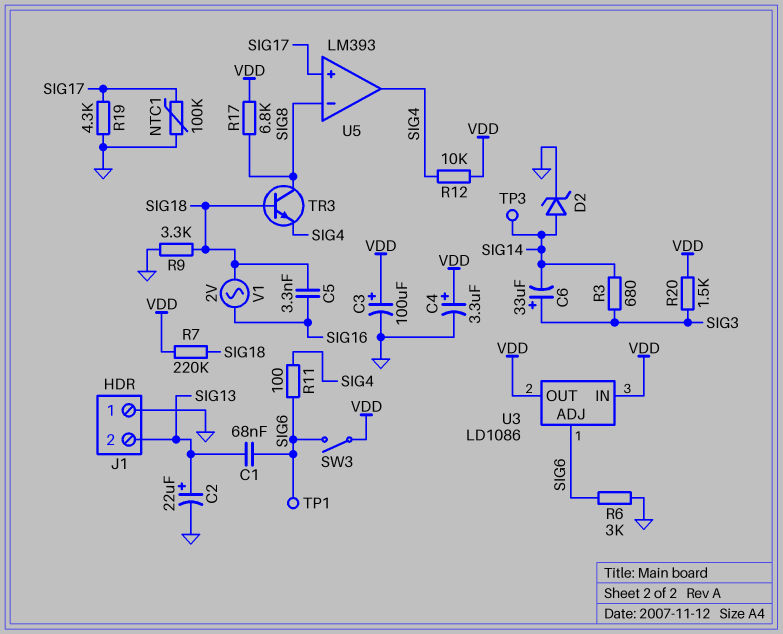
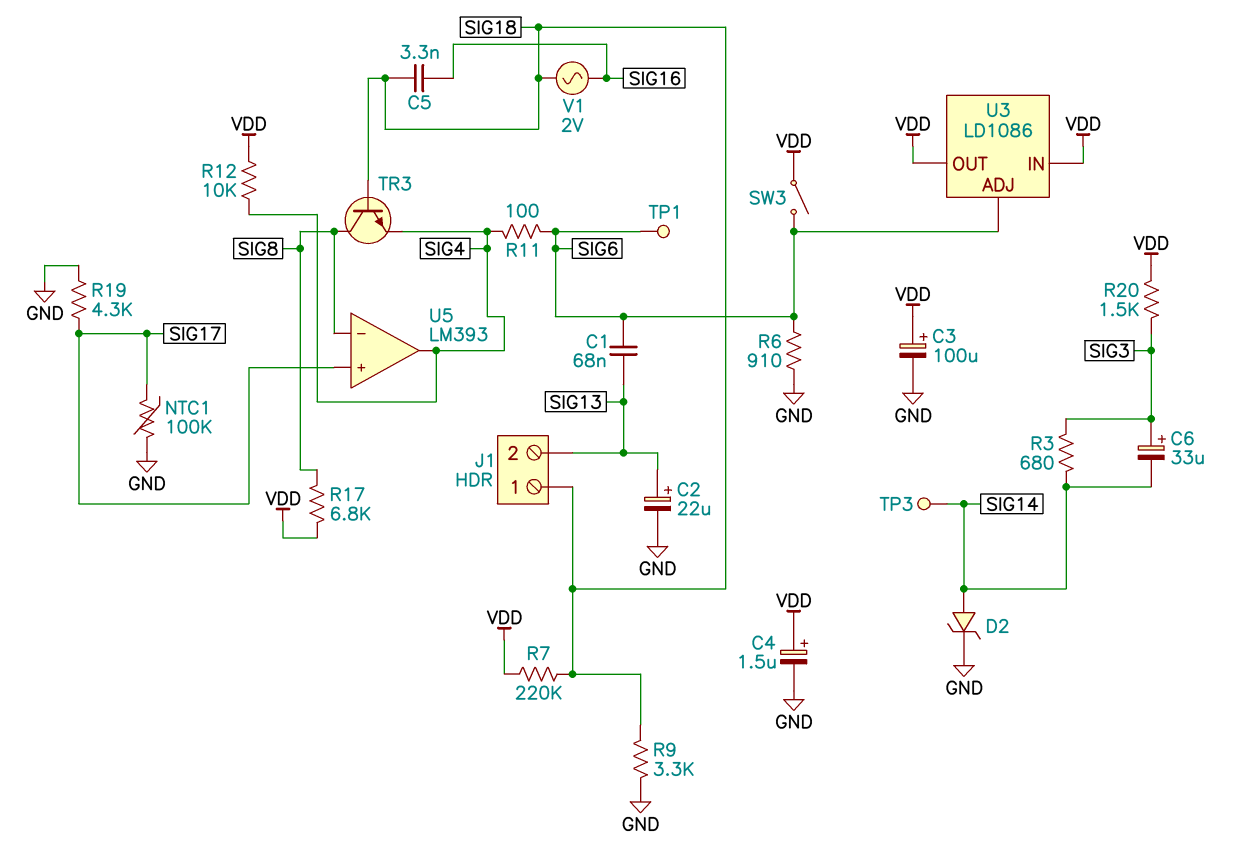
C4: 3.3uF (plus VDD, minus GND) -> 1.5uF (plus VDD, minus GND)
J1 pin 1: GND -> SIG18
R6: 3k (GND, SIG6) -> 910 (GND, SIG6)

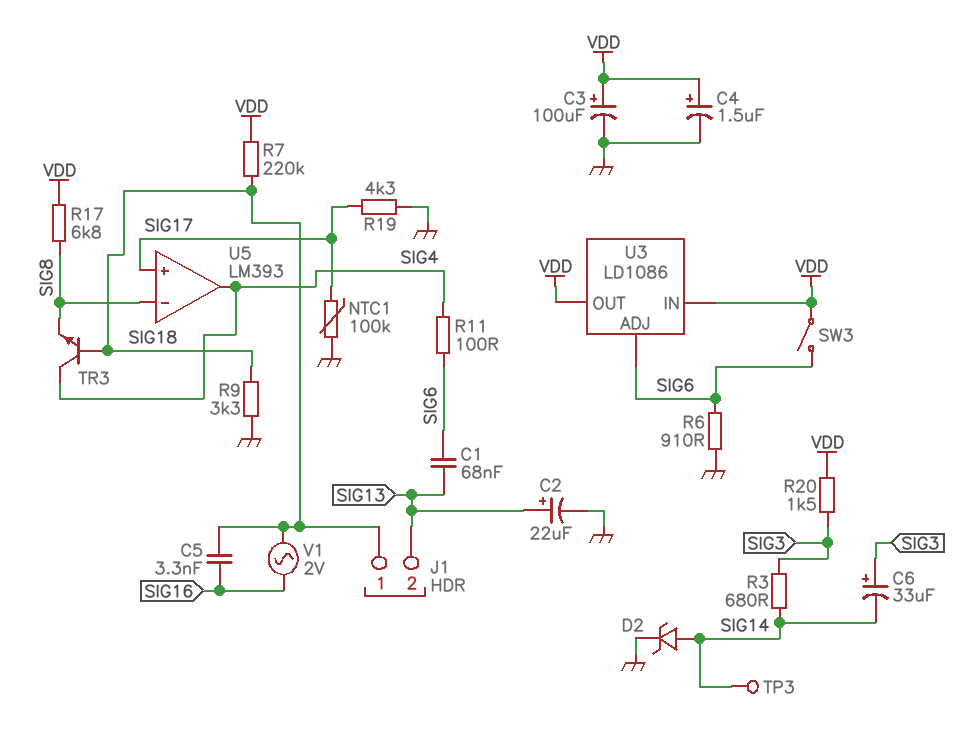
R12: 10k (SIG4, VDD) -> none
TP1: test point (SIG6) -> none
TR3: NPN (B SIG18, C SIG8, E SIG4) -> NPN (B SIG18, C SIG4, E SIG8)

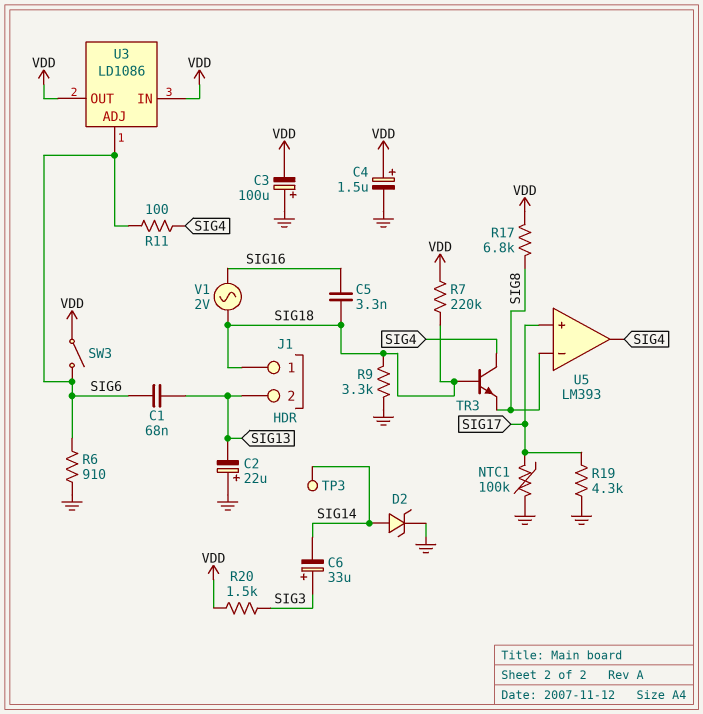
C2: 22uF (plus SIG13, minus GND) -> 22uF (plus GND, minus SIG13)
C3: 100uF (plus VDD, minus GND) -> 100uF (plus GND, minus VDD)
R3: 680 (SIG3, SIG14) -> none

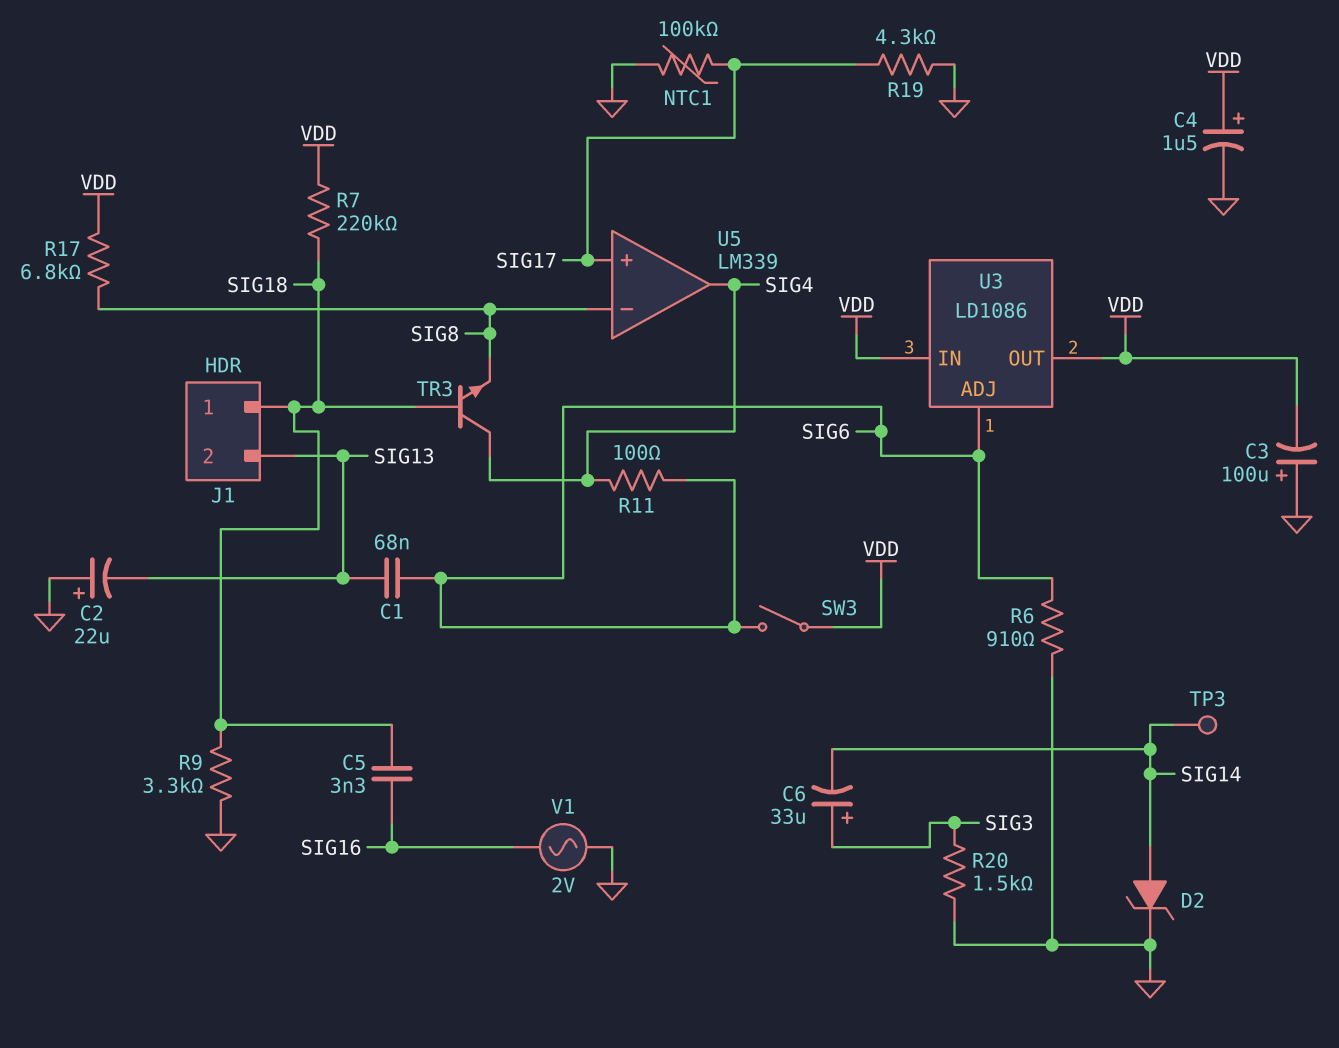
R20: 1.5k (SIG3, VDD) -> 1.5k (GND, SIG3)
U5: LM393 -> LM339
V1: AC 2V (SIG16, SIG18) -> AC 2V (GND, SIG16)

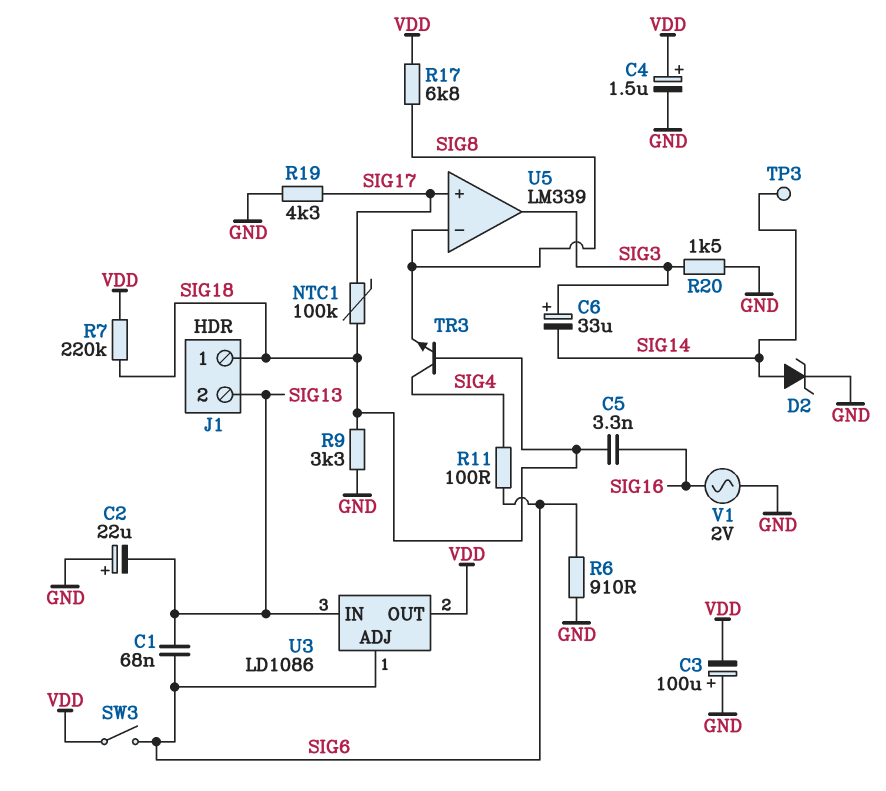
NTC1: 100k (GND, SIG17) -> 100k (SIG17, SIG18)
U3 pin IN: VDD -> SIG13
U5 pin out: SIG4 -> SIG3

